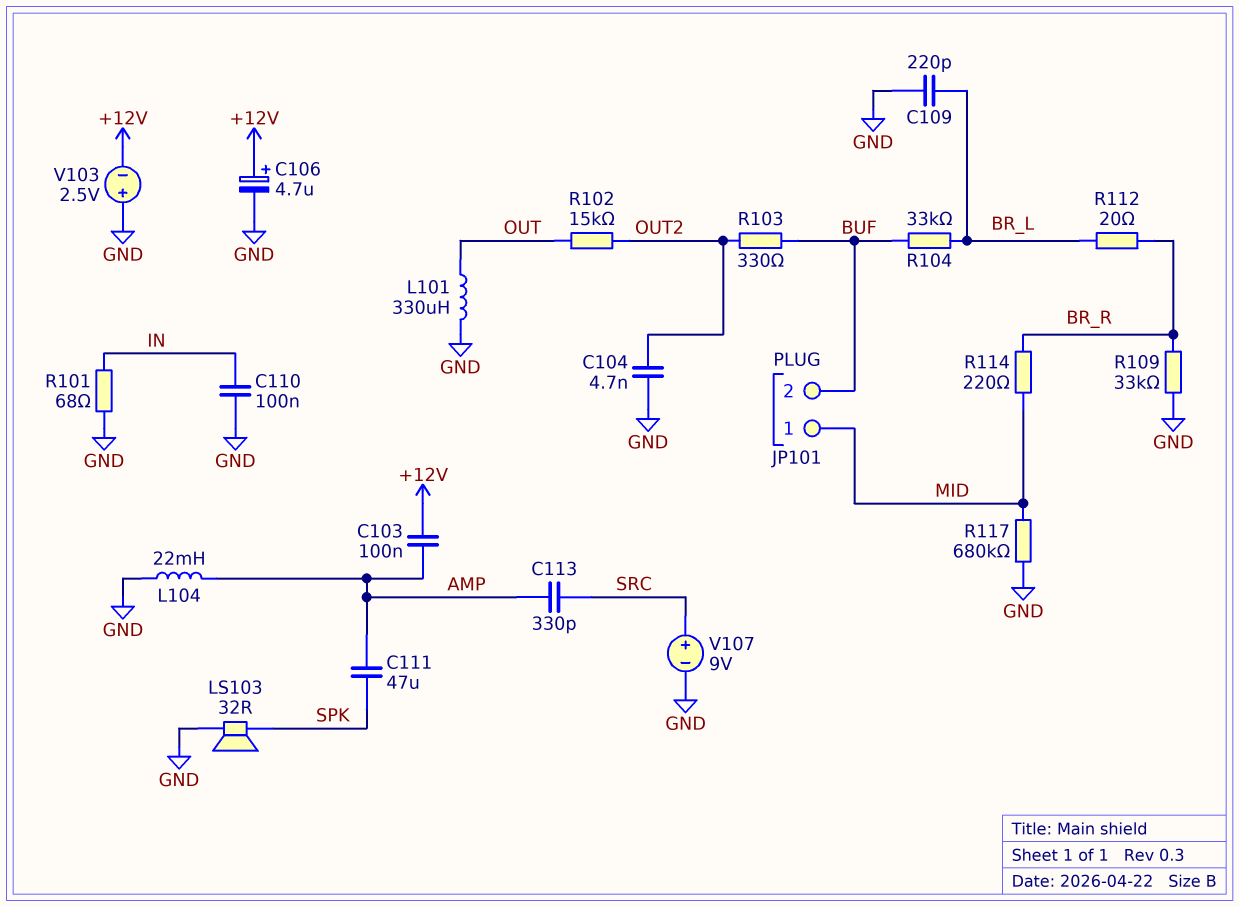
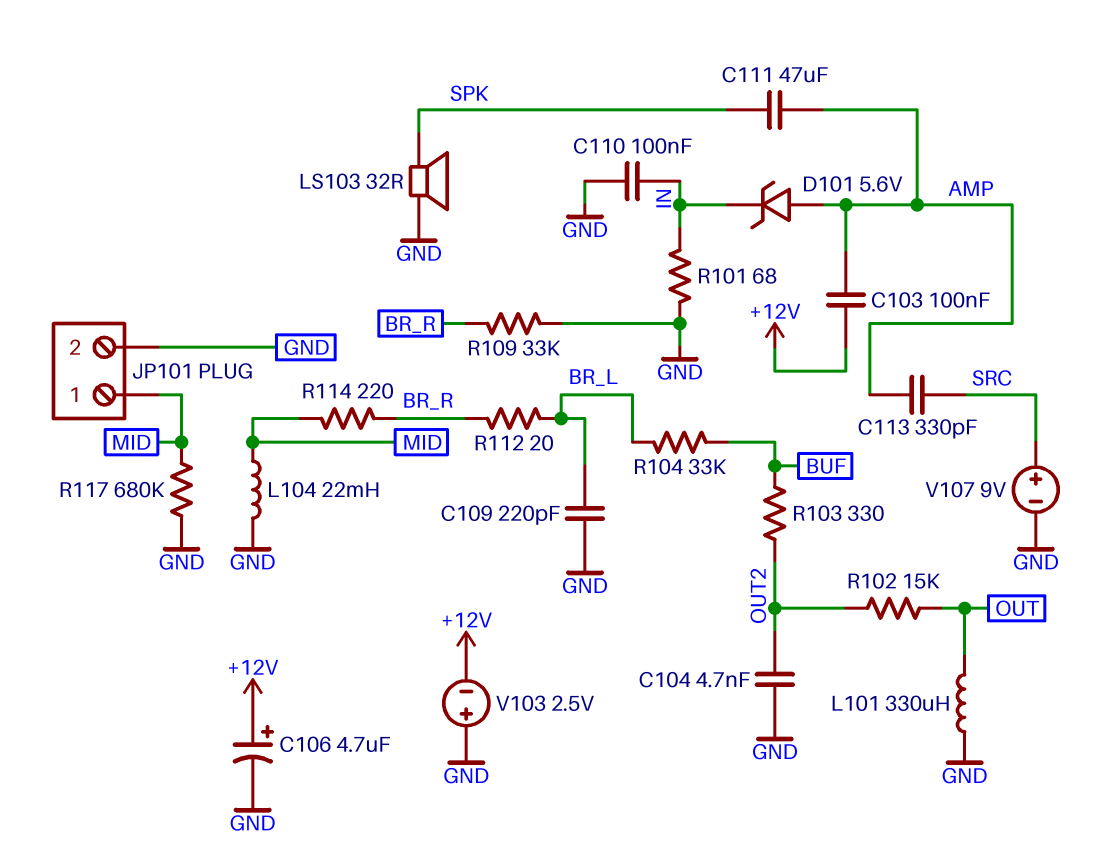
D101: none -> zener 5.6V (A AMP, K IN)
JP101 pin 2: BUF -> GND
L104: 22mH (AMP, GND) -> 22mH (GND, MID)

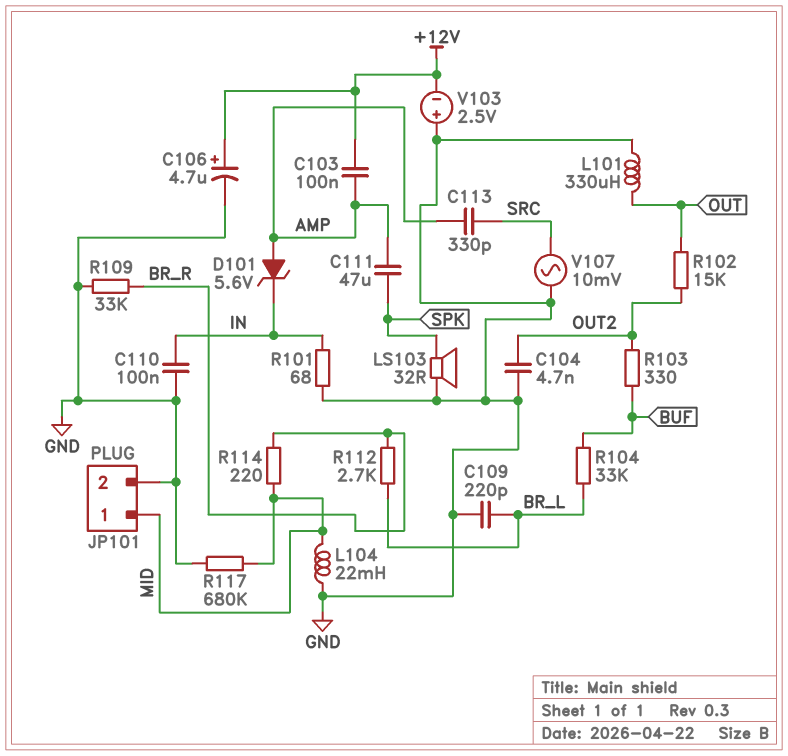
R112: 20 (BR_L, BR_R) -> 2.7k (BR_L, BR_R)
V107: 9V (plus SRC, minus GND) -> AC 10mV (GND, SRC)

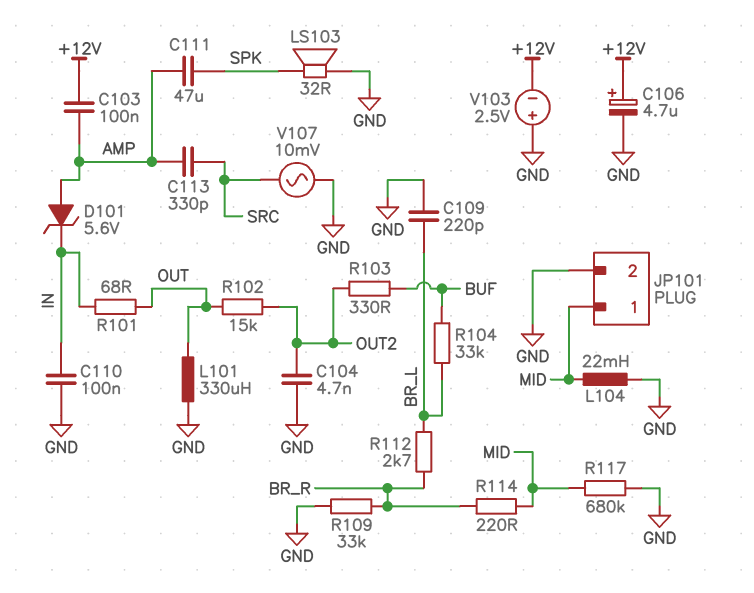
R101: 68 (GND, IN) -> 68 (IN, OUT)

